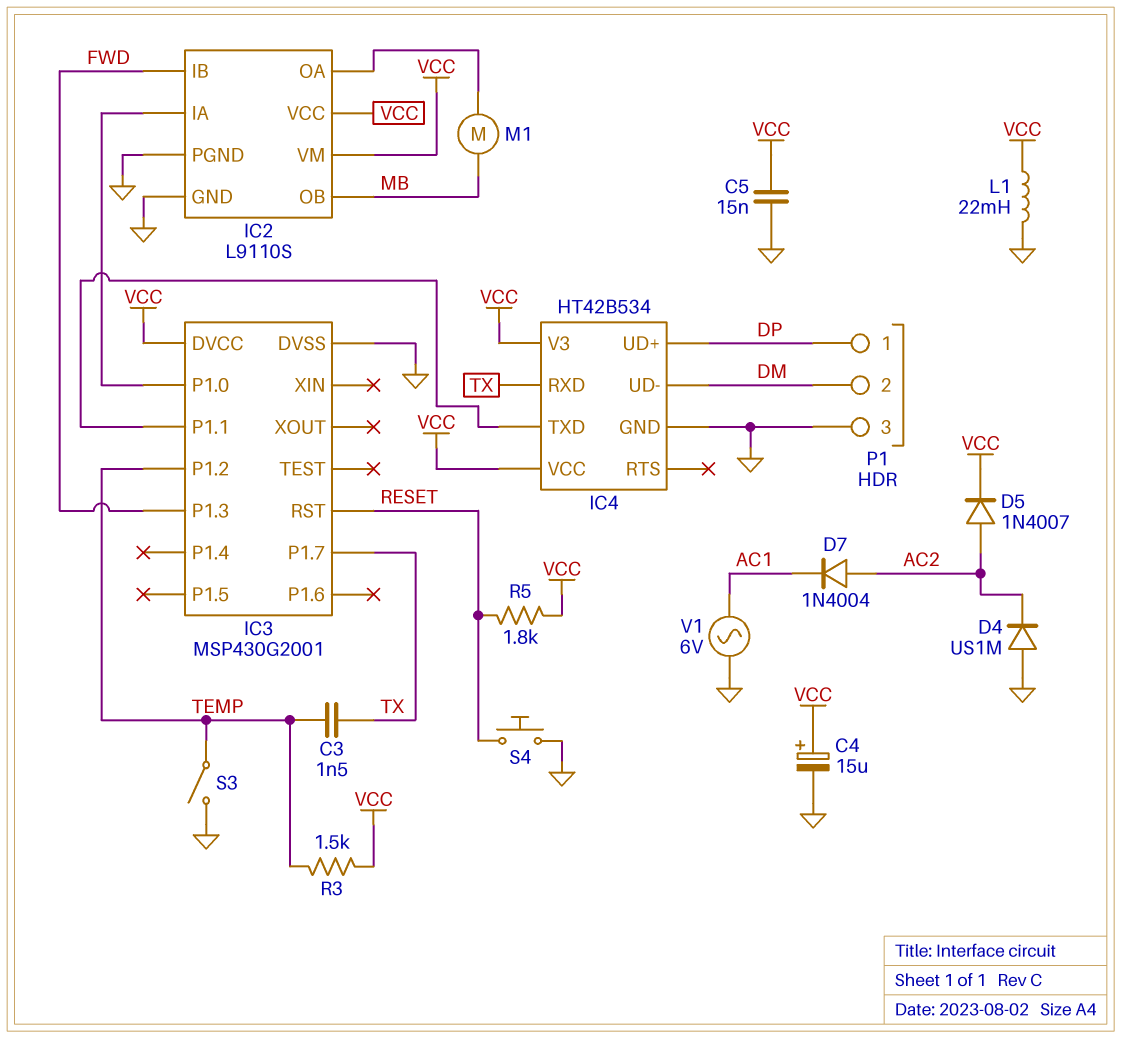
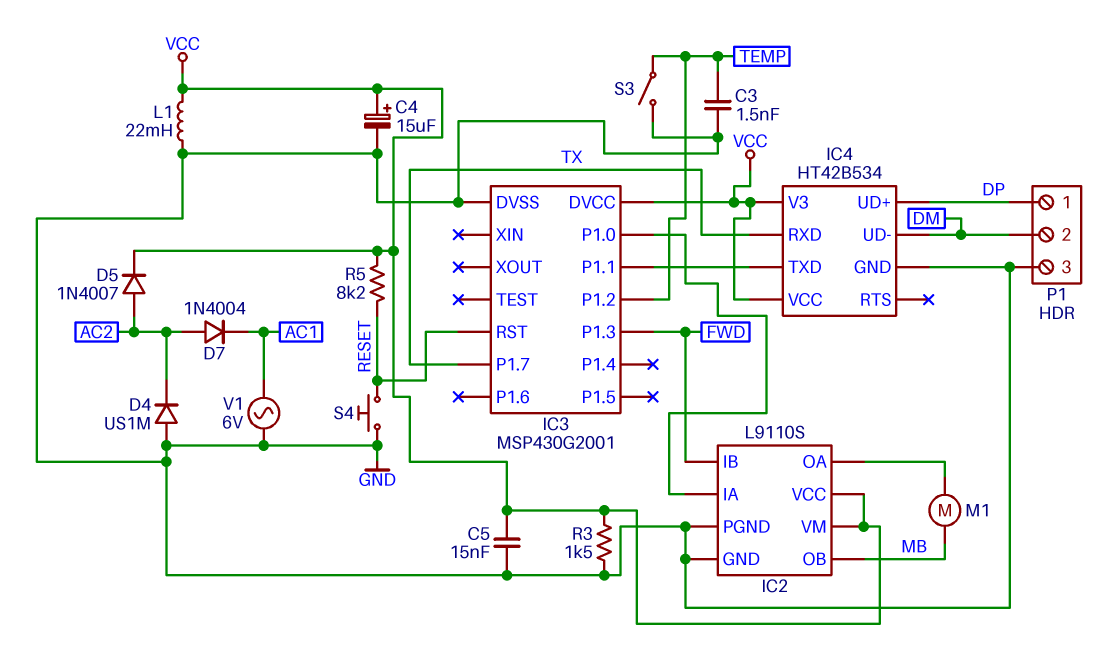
C3: 1.5nF (TEMP, TX) -> 1.5nF (GND, TEMP)
R3: 1.5k (TEMP, VCC) -> 1.5k (GND, VCC)
R5: 1.8k (RESET, VCC) -> 8.2k (RESET, VCC)

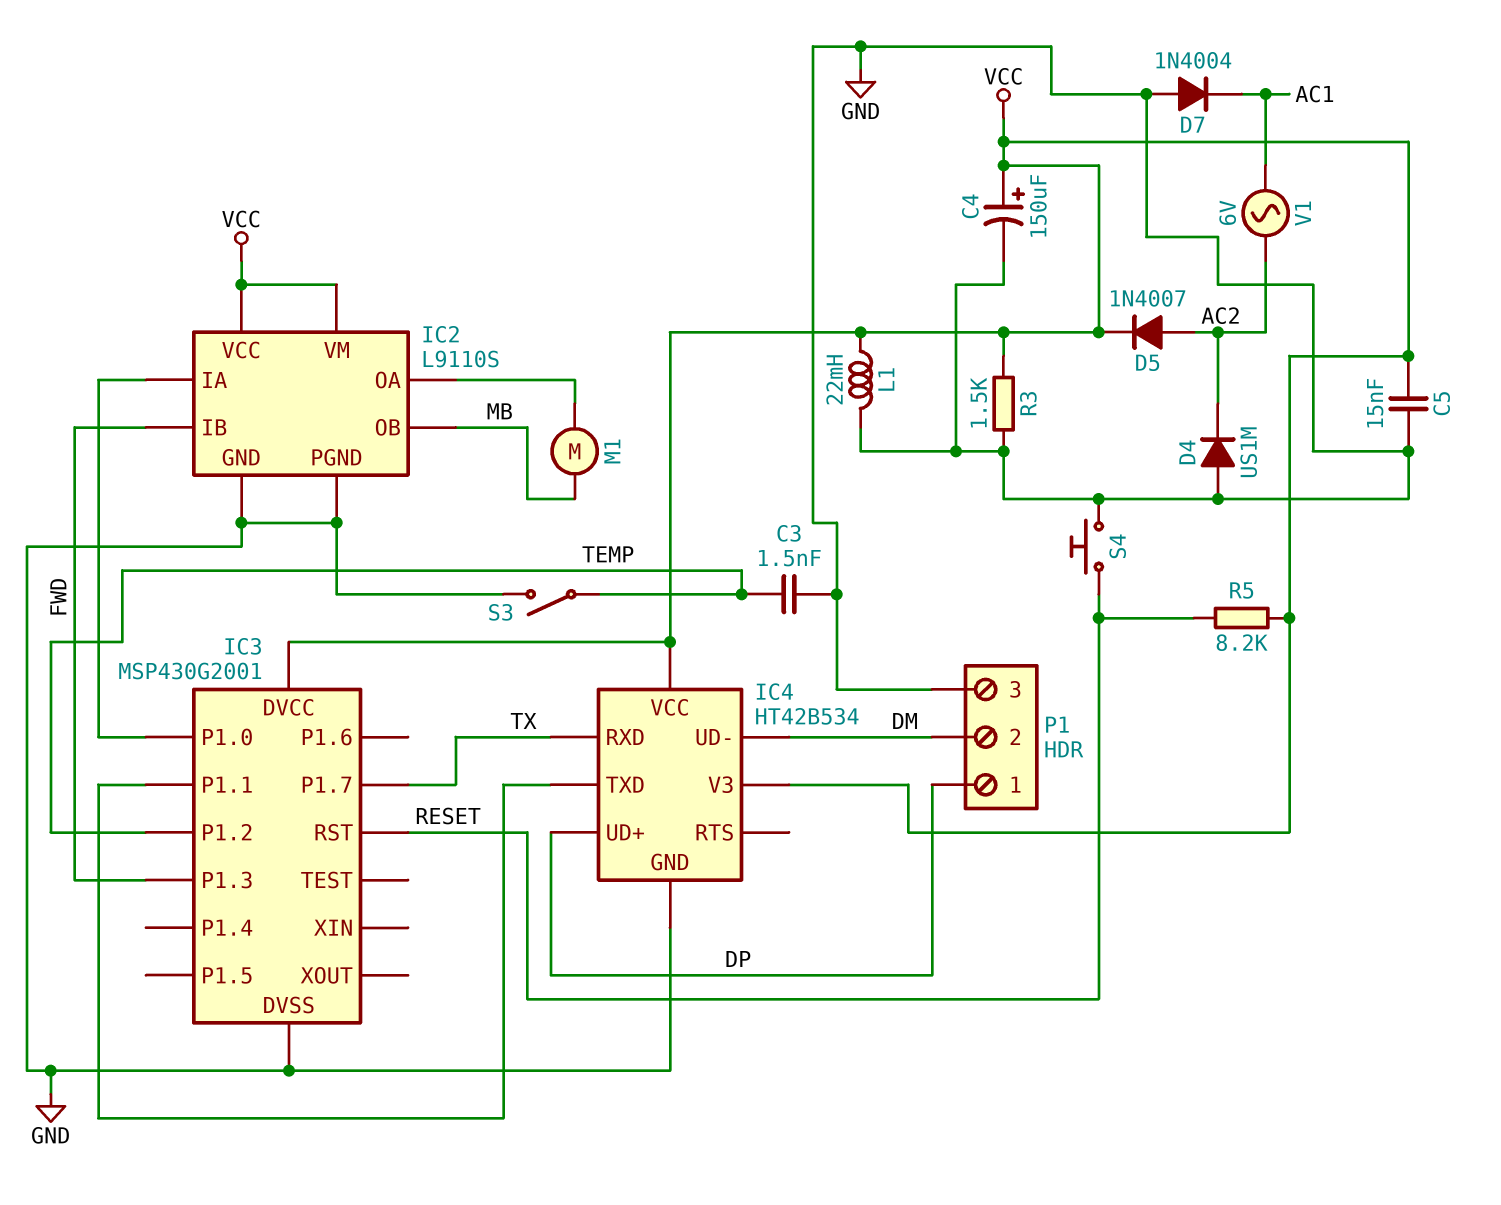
C4: 15uF (plus VCC, minus GND) -> 150uF (plus VCC, minus GND)
D7: diode 1N4004 (A AC2, K AC1) -> diode 1N4004 (A GND, K AC1)
V1: AC 6V (AC1, GND) -> AC 6V (AC1, AC2)

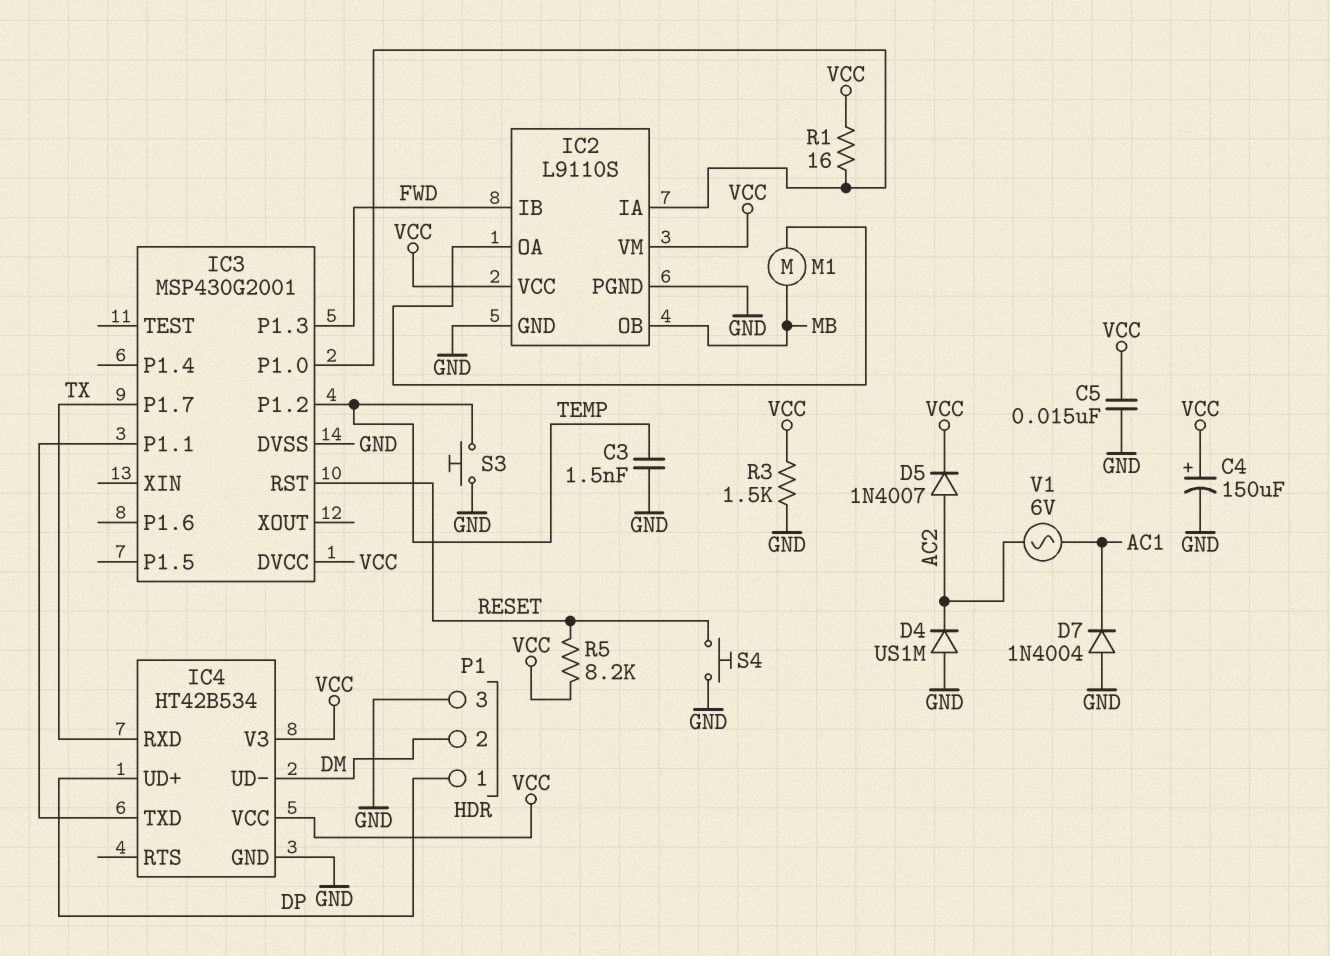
L1: 22mH (GND, VCC) -> none
R1: none -> 16 (IC2/IA, VCC)
S3: switch (GND, TEMP) -> button (GND, TEMP)

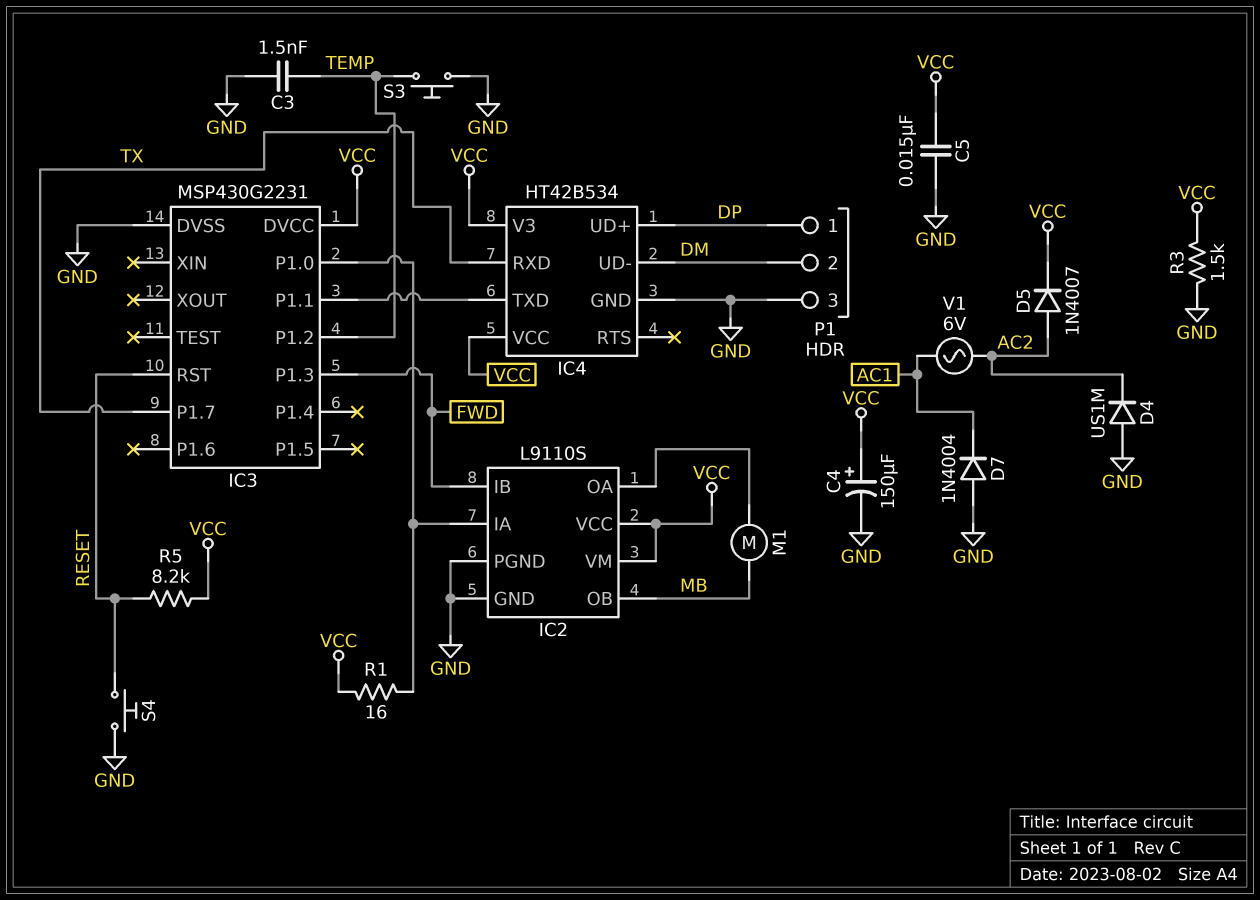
IC3: MSP430G2001 -> MSP430G2231

